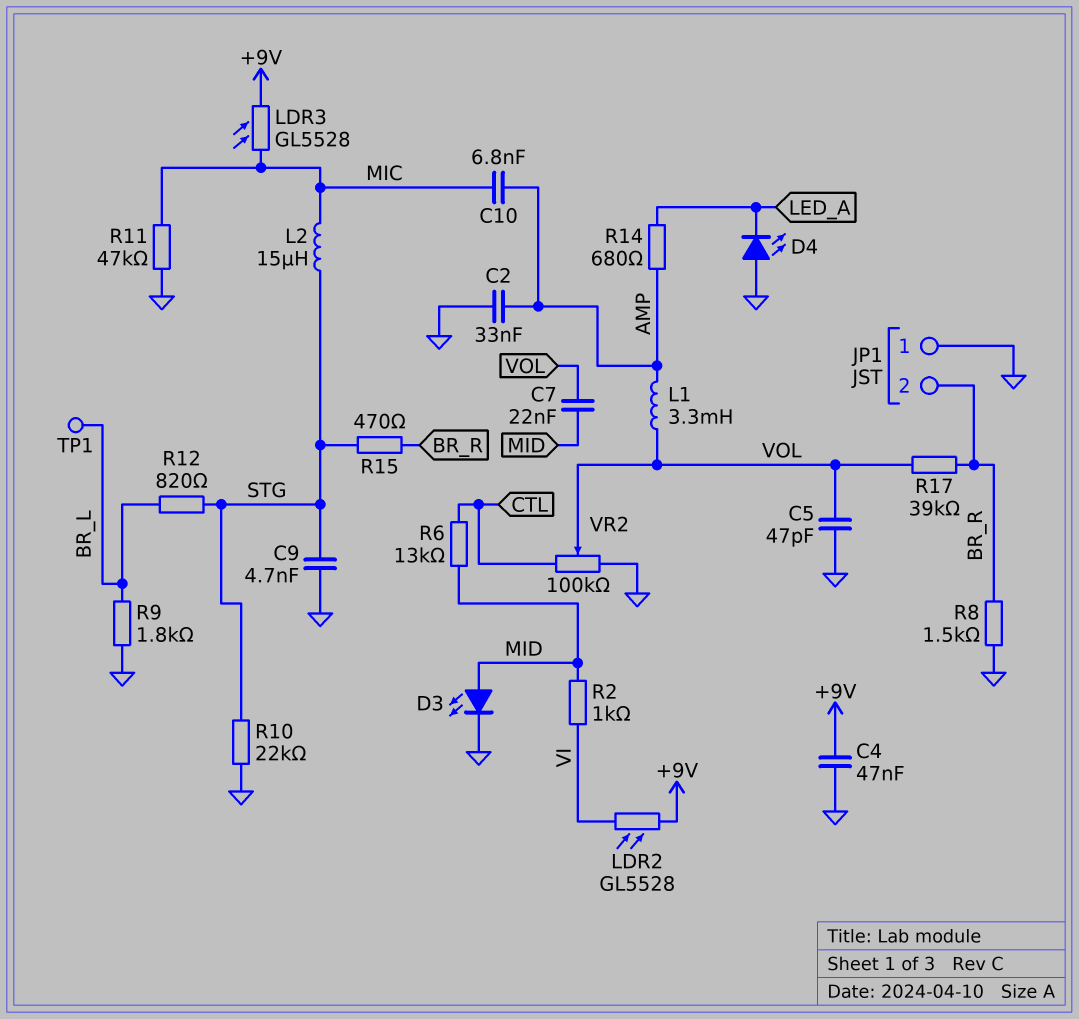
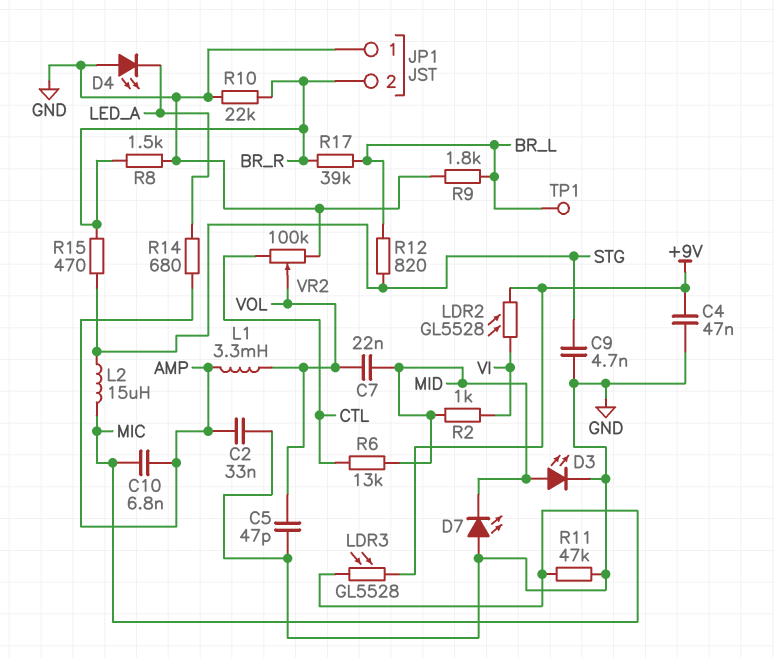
D7: none -> LED (A GND, K MID)
R10: 22k (GND, STG) -> 22k (BR_R, GND)
R17: 39k (BR_R, VOL) -> 39k (BR_L, BR_R)

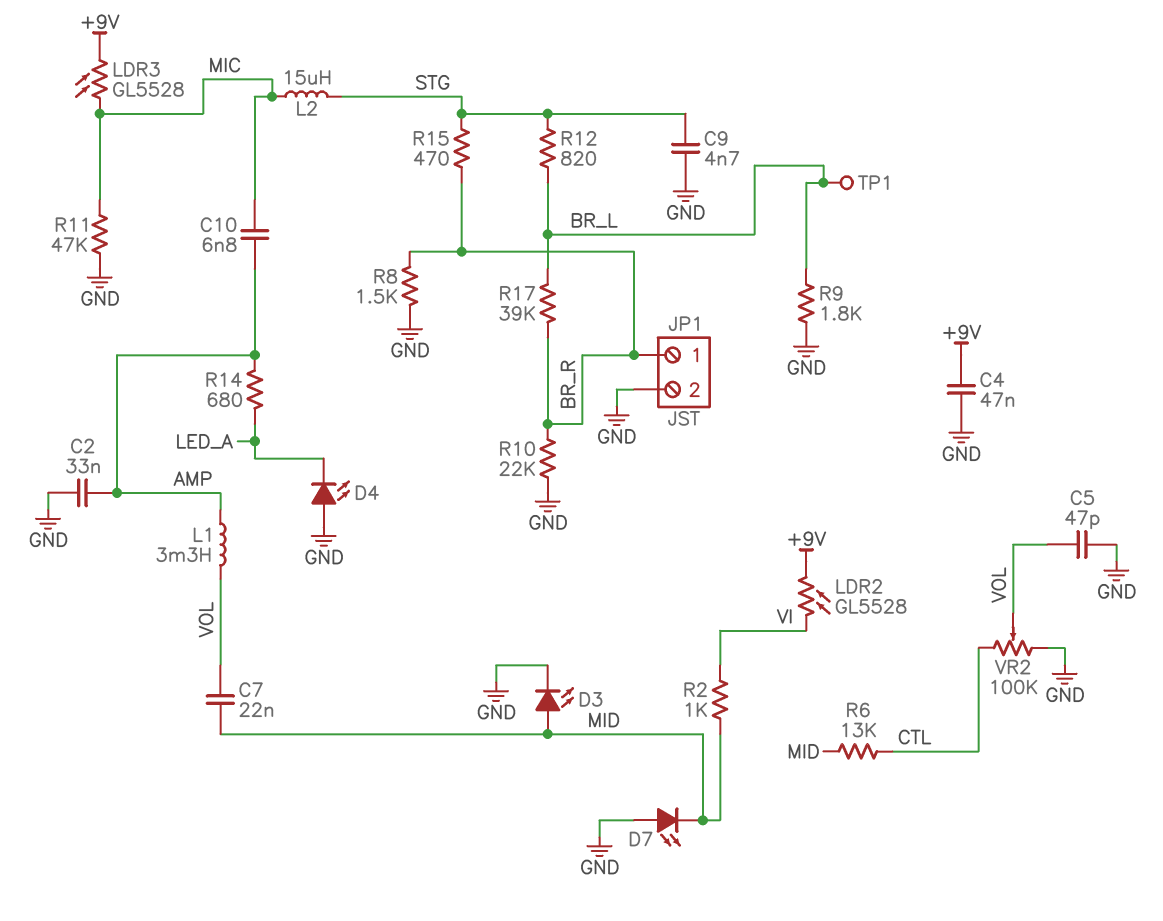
JP1 pin 1: GND -> BR_R
JP1 pin 2: BR_R -> GND

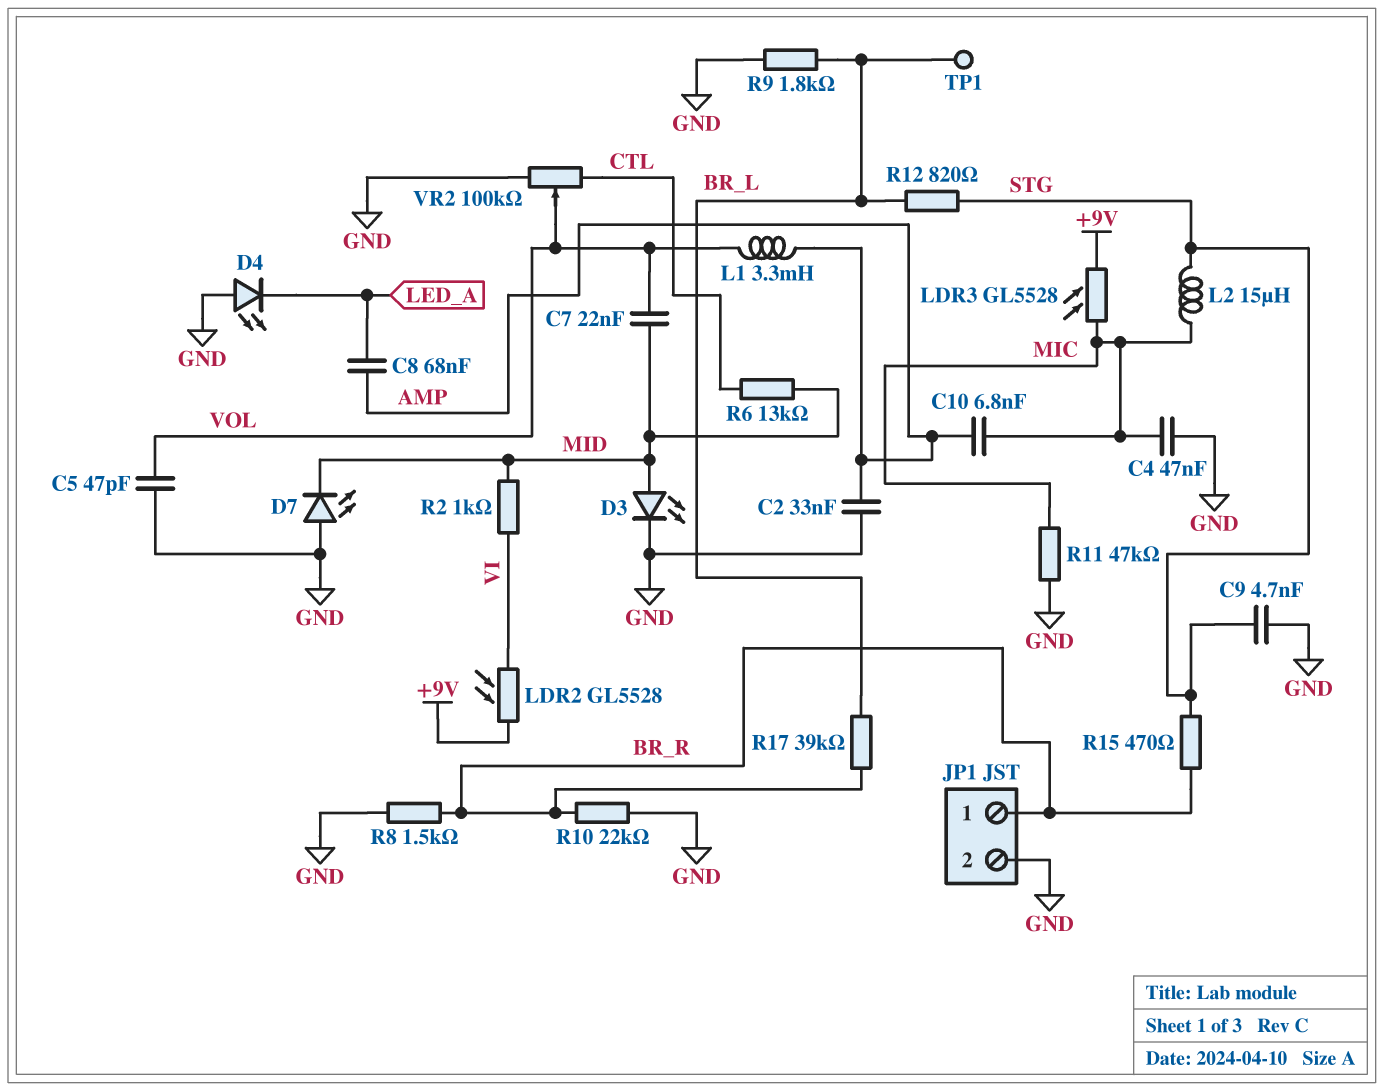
C4: 47nF (+9V, GND) -> 47nF (GND, MIC)
C8: none -> 68nF (AMP, LED_A)
R14: 680 (AMP, LED_A) -> none

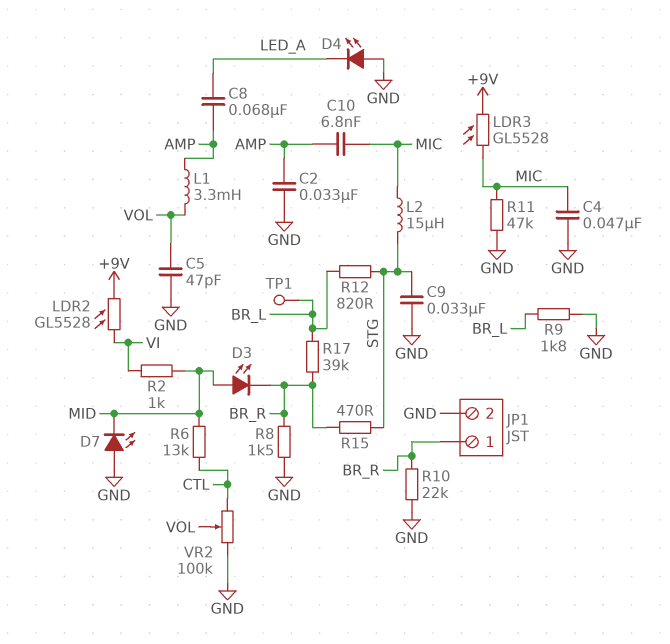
C7: 22nF (MID, VOL) -> none
C9: 4.7nF (GND, STG) -> 33nF (GND, STG)
D3: LED (A MID, K GND) -> LED (A MID, K BR_R)

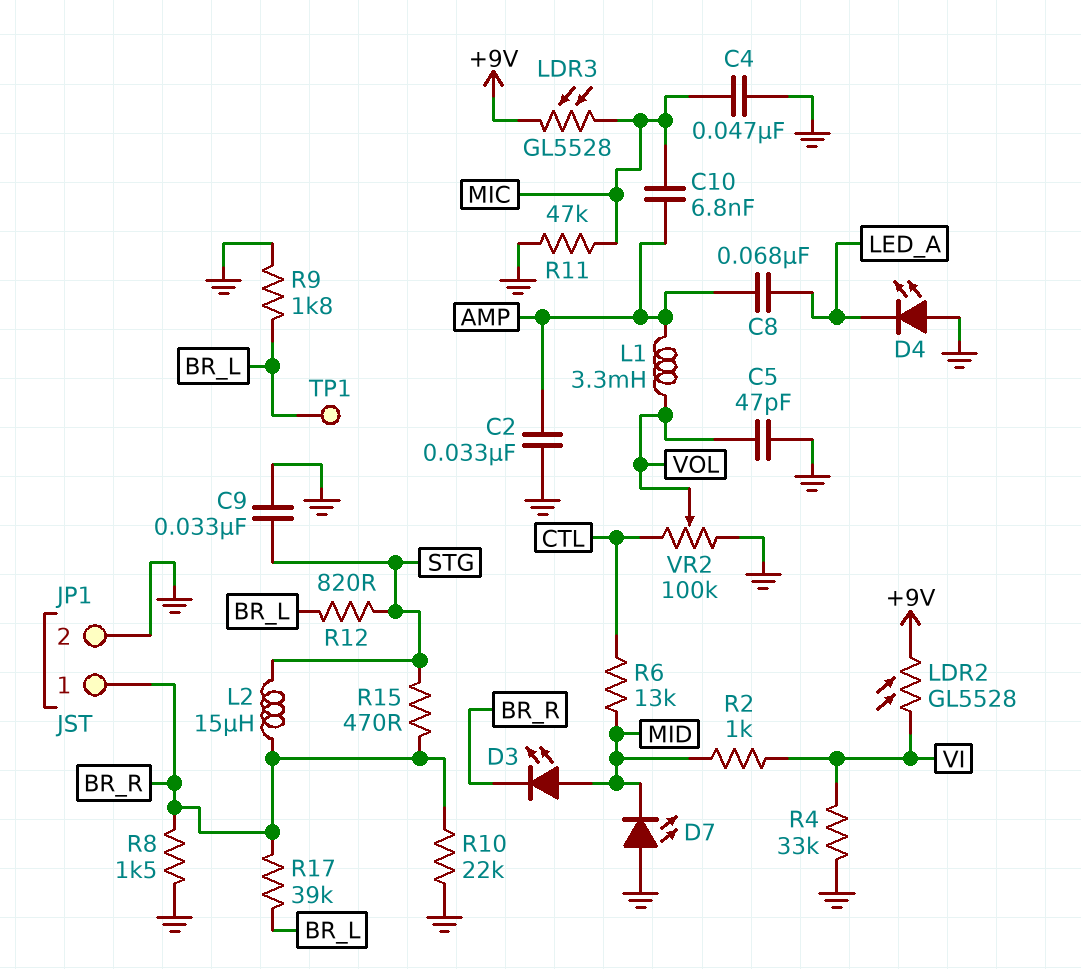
L2: 15uH (MIC, STG) -> 15uH (BR_R, STG)
R4: none -> 33k (GND, VI)

